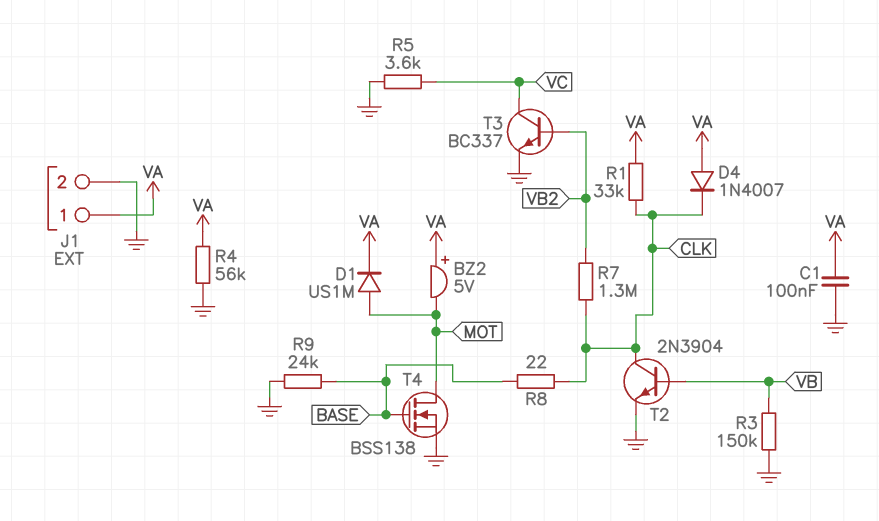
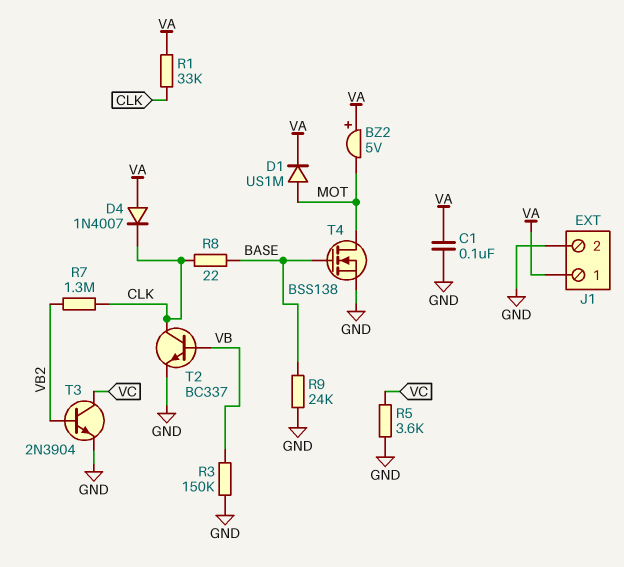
R4: 56k (GND, VA) -> none
T2: NPN 2N3904 (B VB, C CLK, E GND) -> NPN BC337 (B VB, C CLK, E GND)
T3: NPN BC337 (B VB2, C VC, E GND) -> NPN 2N3904 (B VB2, C VC, E GND)

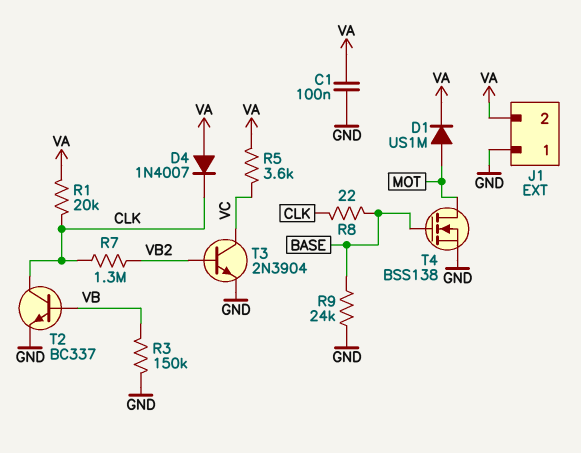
BZ2: buzzer 5V (plus VA, minus MOT) -> none
J1 pin 1: VA -> GND
J1 pin 2: GND -> VA
R1: 33k (CLK, VA) -> 20k (CLK, VA)
R5: 3.6k (GND, VC) -> 3.6k (VA, VC)

